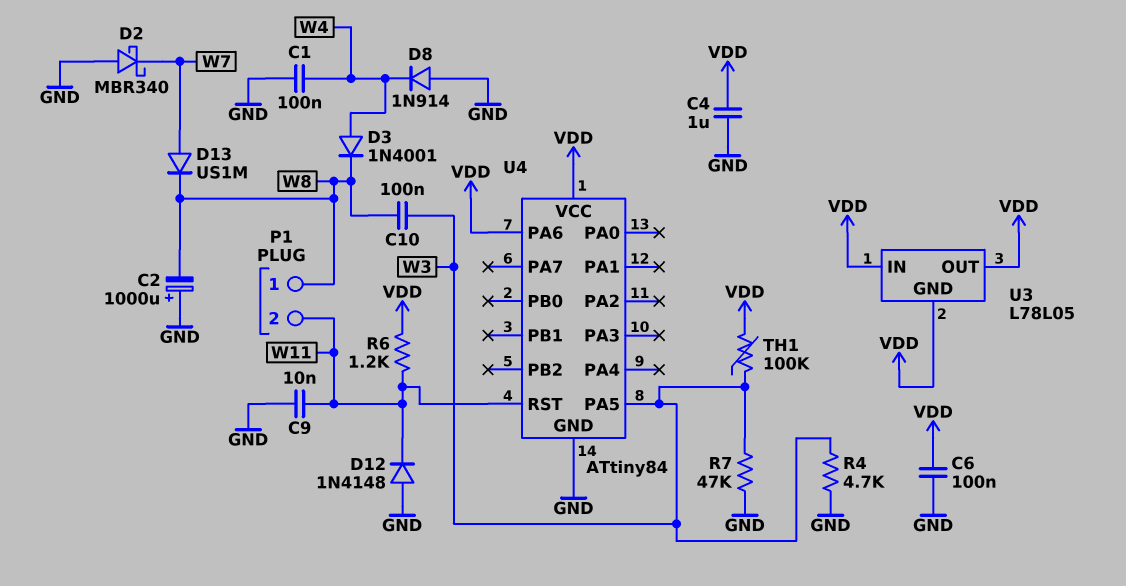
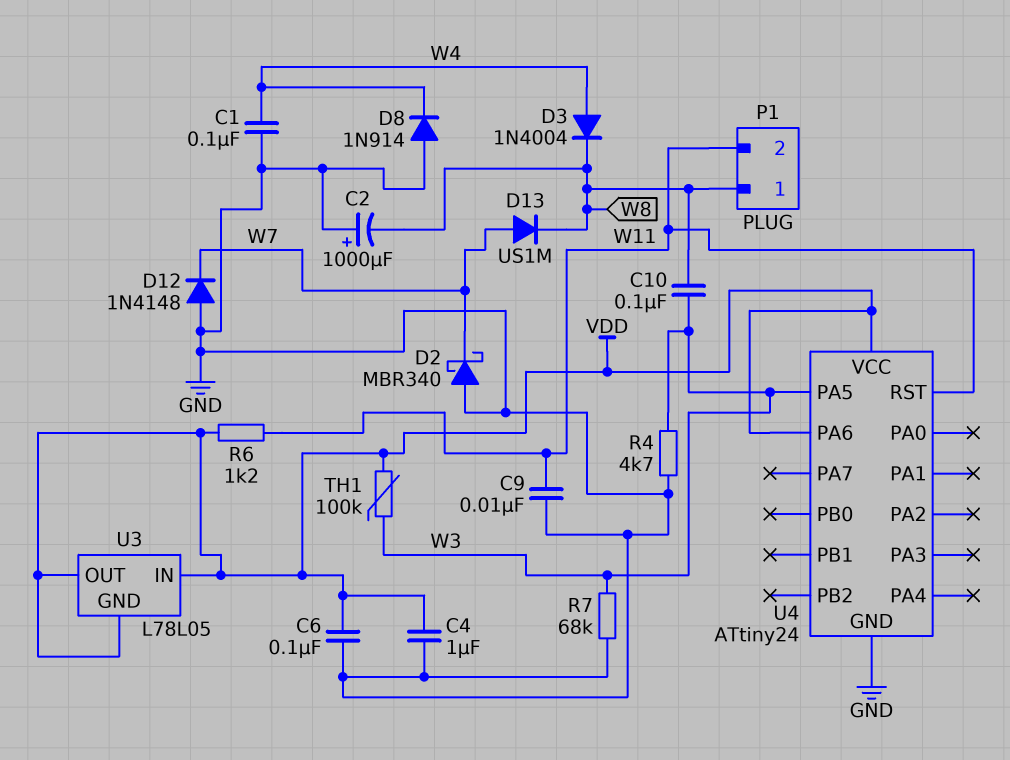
D3: diode 1N4001 (A W4, K W8) -> diode 1N4004 (A W4, K W8)
D12: diode 1N4148 (A GND, K W11) -> diode 1N4148 (A GND, K W7)
R7: 47k (GND, W3) -> 68k (GND, W3)
U4: ATtiny84 -> ATtiny24

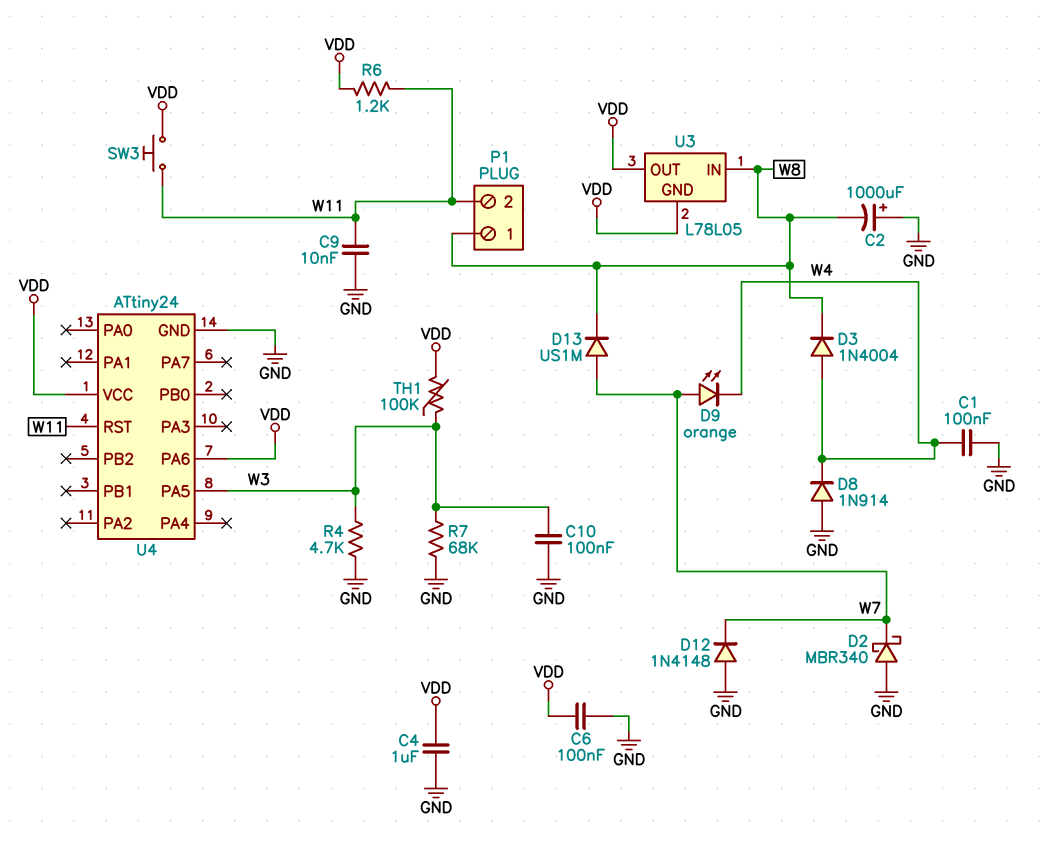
C10: 100nF (W3, W8) -> 100nF (GND, W3)
D9: none -> LED orange (A W7, K W4)
SW3: none -> button (VDD, W11)
U3 pin IN: VDD -> W8

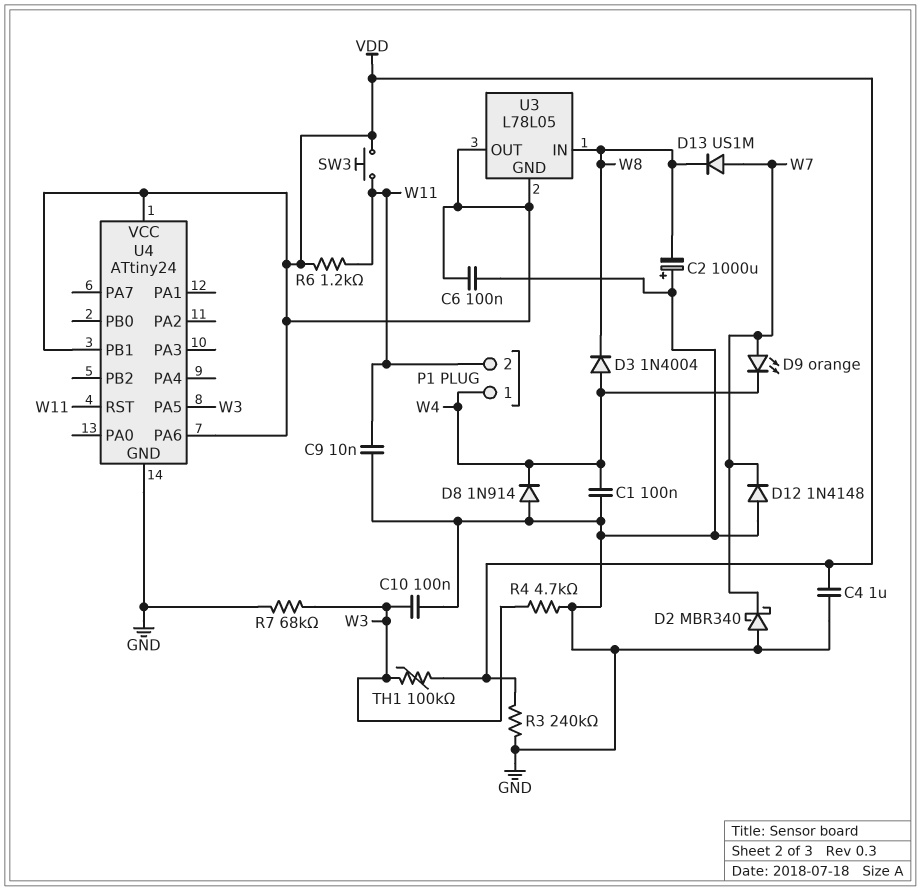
P1 pin 1: W8 -> W4
R3: none -> 240k (GND, VDD)
U4 pin PB1: none -> VDD

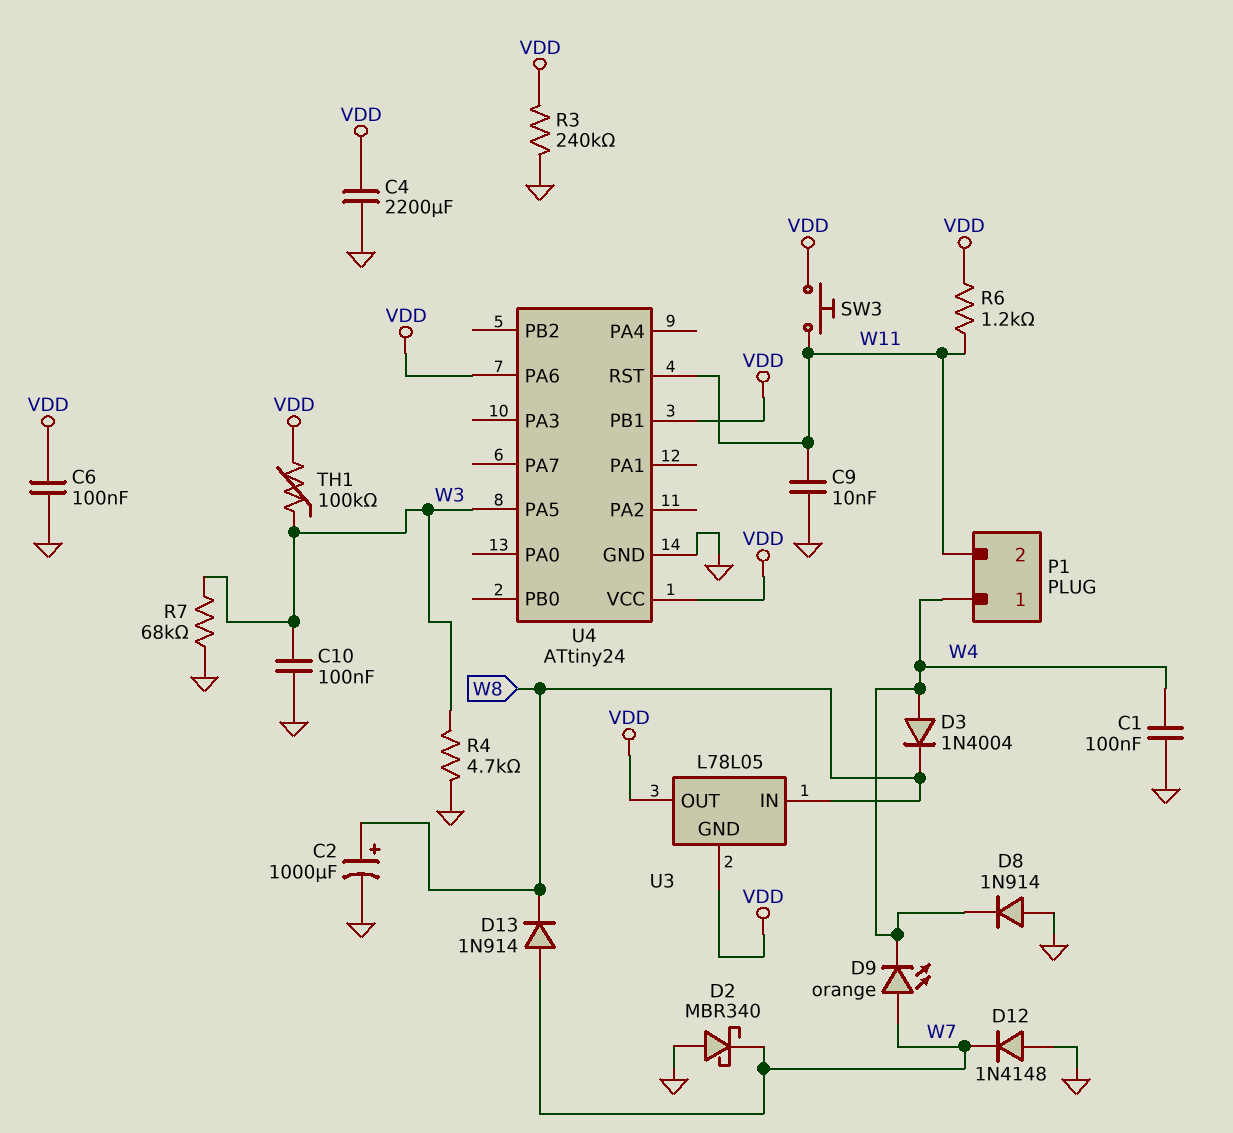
C2: 1000uF (plus GND, minus W8) -> 1000uF (plus W8, minus GND)
C4: 1uF (GND, VDD) -> 2200uF (GND, VDD)
D13: diode US1M (A W7, K W8) -> diode 1N914 (A W7, K W8)

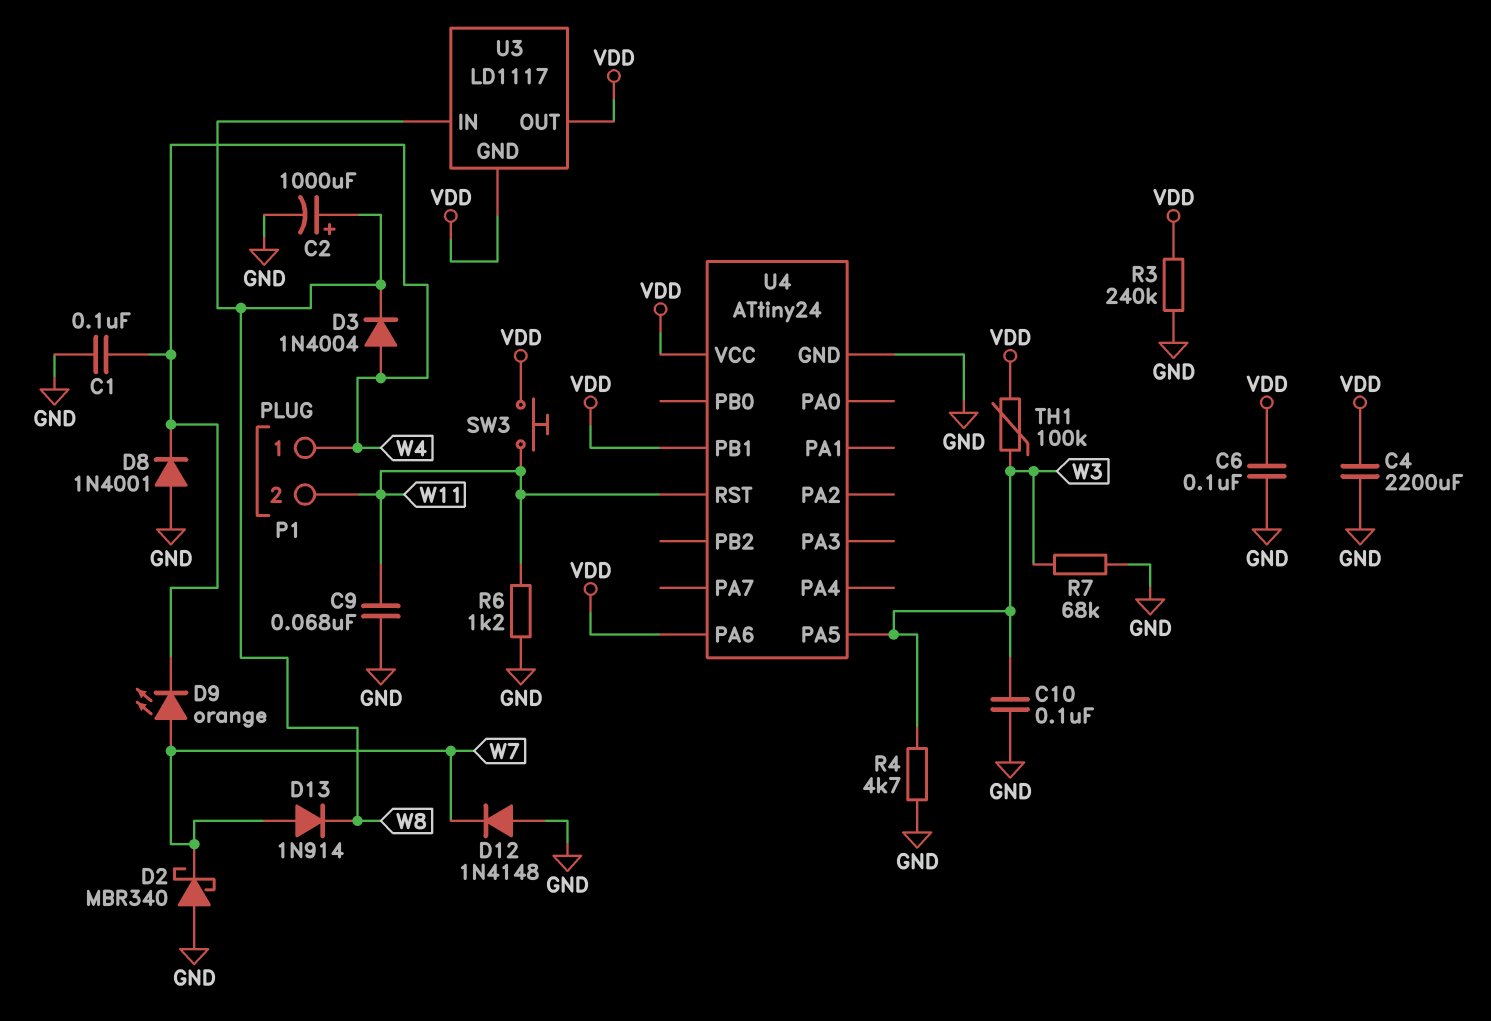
C9: 10nF (GND, W11) -> 68nF (GND, W11)
D8: diode 1N914 (A GND, K W4) -> diode 1N4001 (A GND, K W4)
R6: 1.2k (VDD, W11) -> 1.2k (GND, W11)
U3: L78L05 -> LD1117

